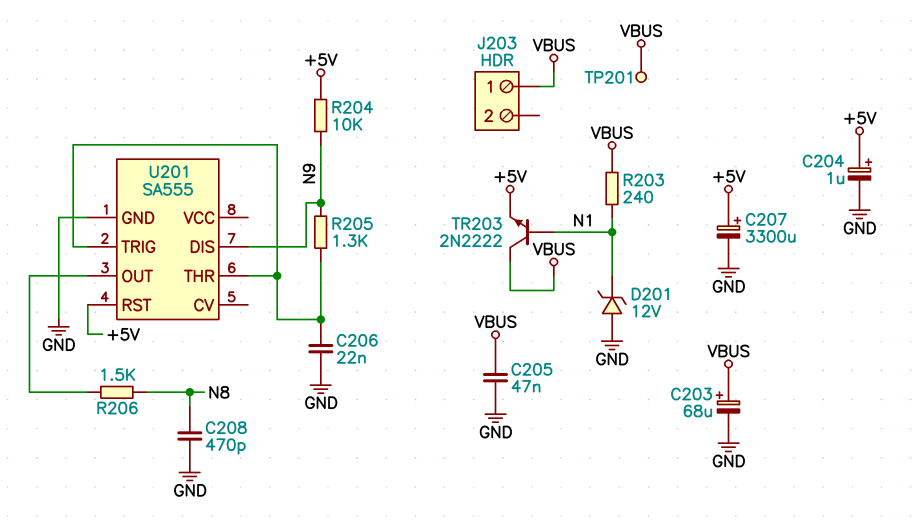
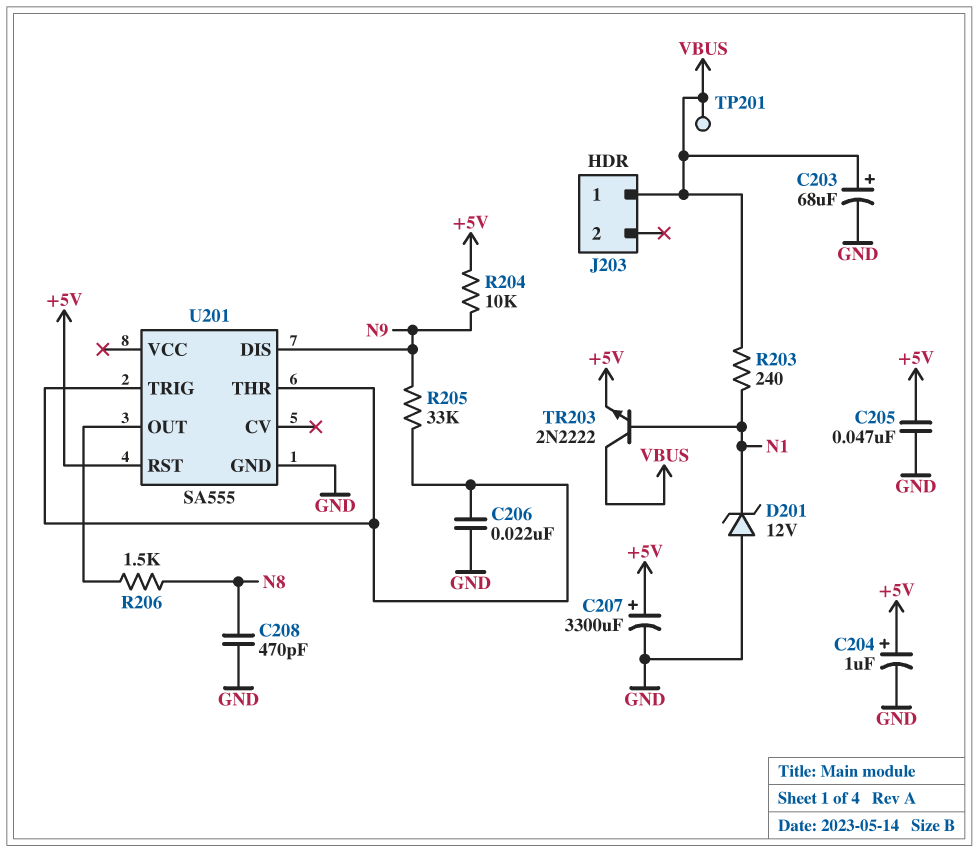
C205: 47nF (GND, VBUS) -> 47nF (+5V, GND)
R205: 1.3k (N9, U201/THR) -> 33k (N9, U201/THR)

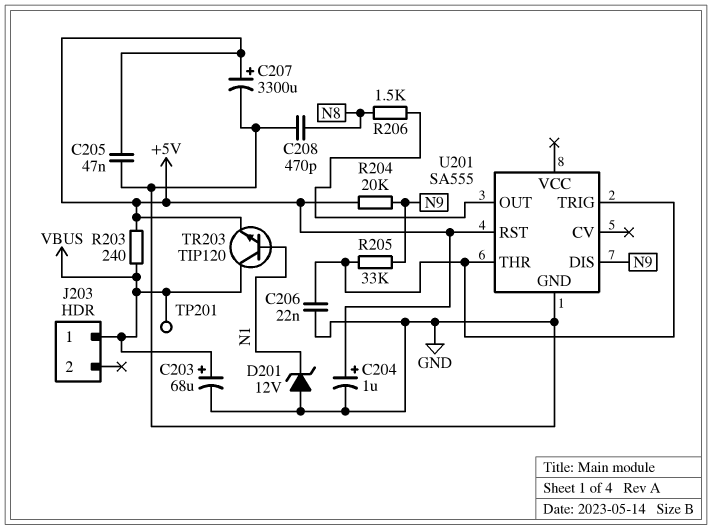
R203: 240 (N1, VBUS) -> 240 (+5V, VBUS)
R204: 10k (+5V, N9) -> 20k (+5V, N9)
TR203: NPN 2N2222 (B N1, C VBUS, E +5V) -> NPN TIP120 (B N1, C VBUS, E +5V)

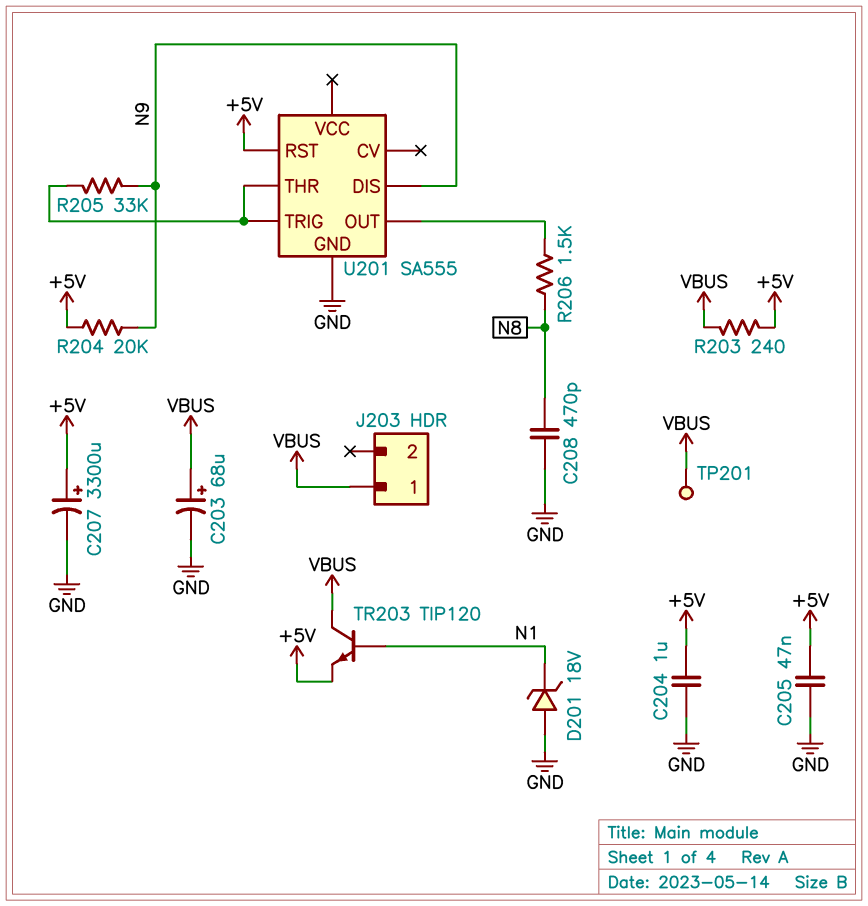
C204: 1uF (plus +5V, minus GND) -> 1uF (+5V, GND)
C206: 22nF (GND, U201/THR) -> none
D201: zener 12V (A GND, K N1) -> zener 18V (A GND, K N1)

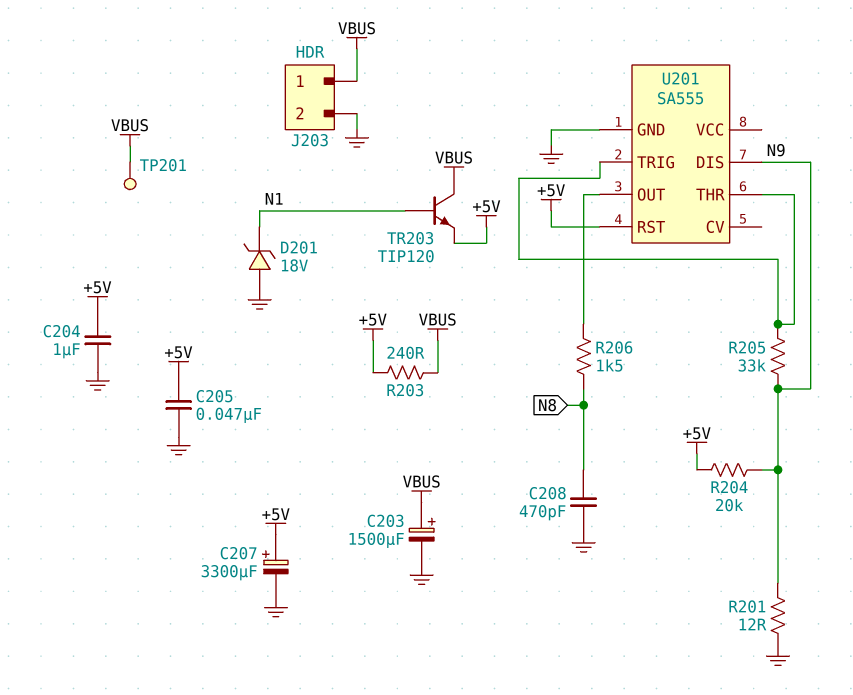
C203: 68uF (plus VBUS, minus GND) -> 1500uF (plus VBUS, minus GND)
J203 pin 2: none -> GND
R201: none -> 12 (GND, N9)

